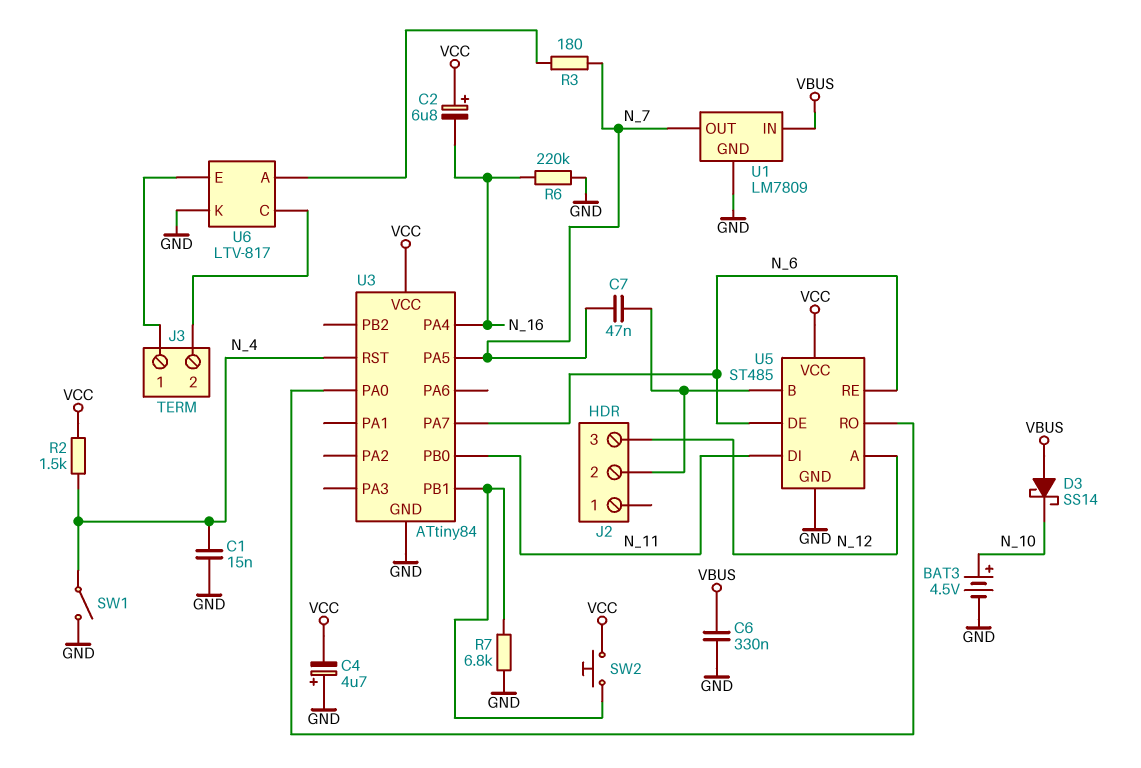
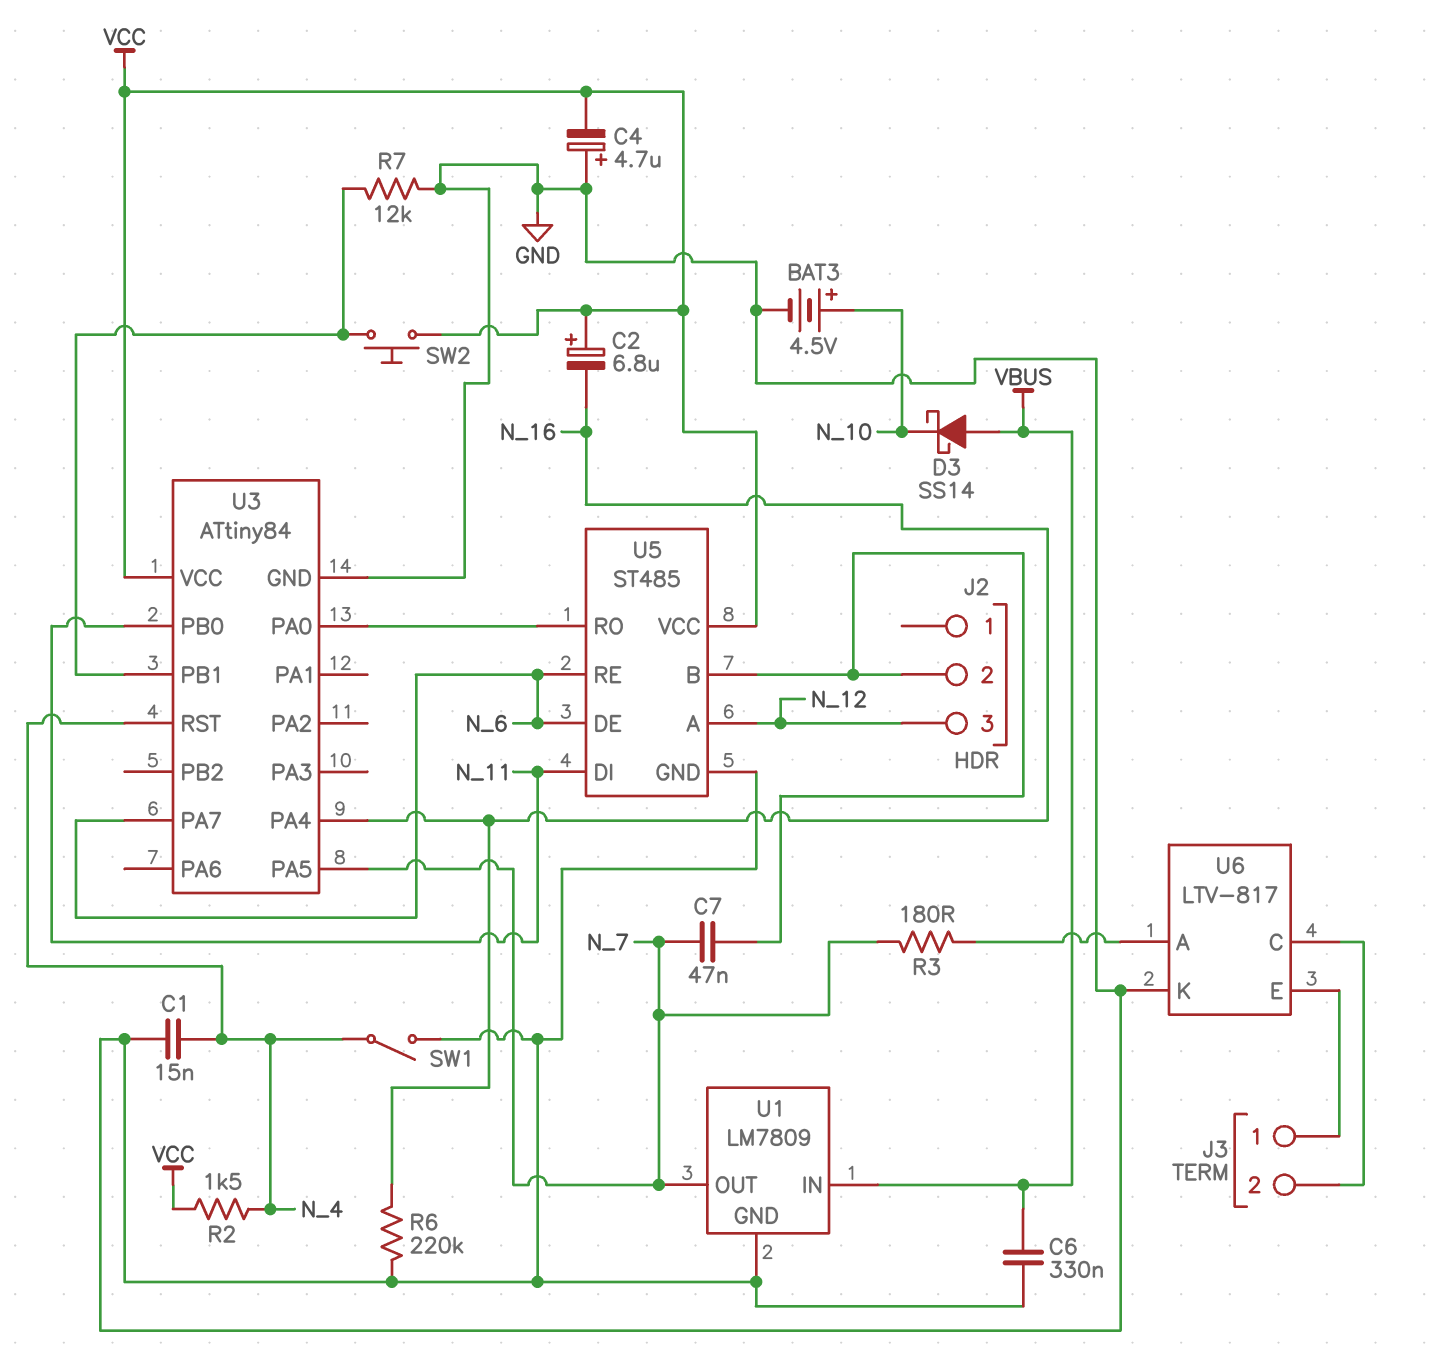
R7: 6.8k (GND, U3/PB1) -> 12k (GND, U3/PB1)

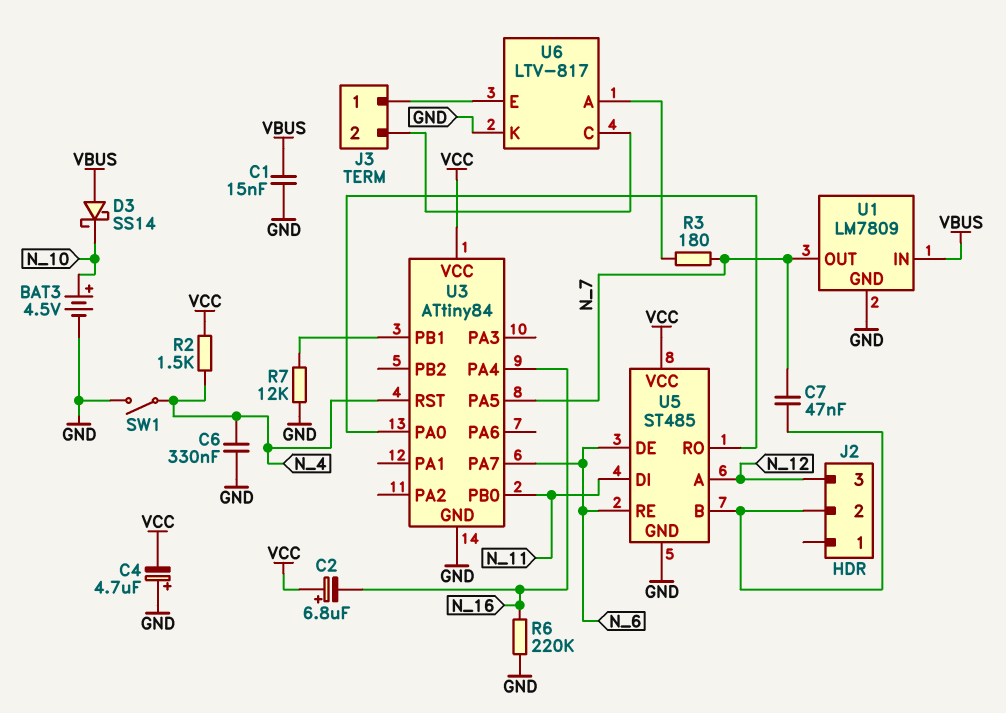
C1: 15nF (GND, N_4) -> 15nF (GND, VBUS)
C6: 330nF (GND, VBUS) -> 330nF (GND, N_4)
SW2: button (U3/PB1, VCC) -> none

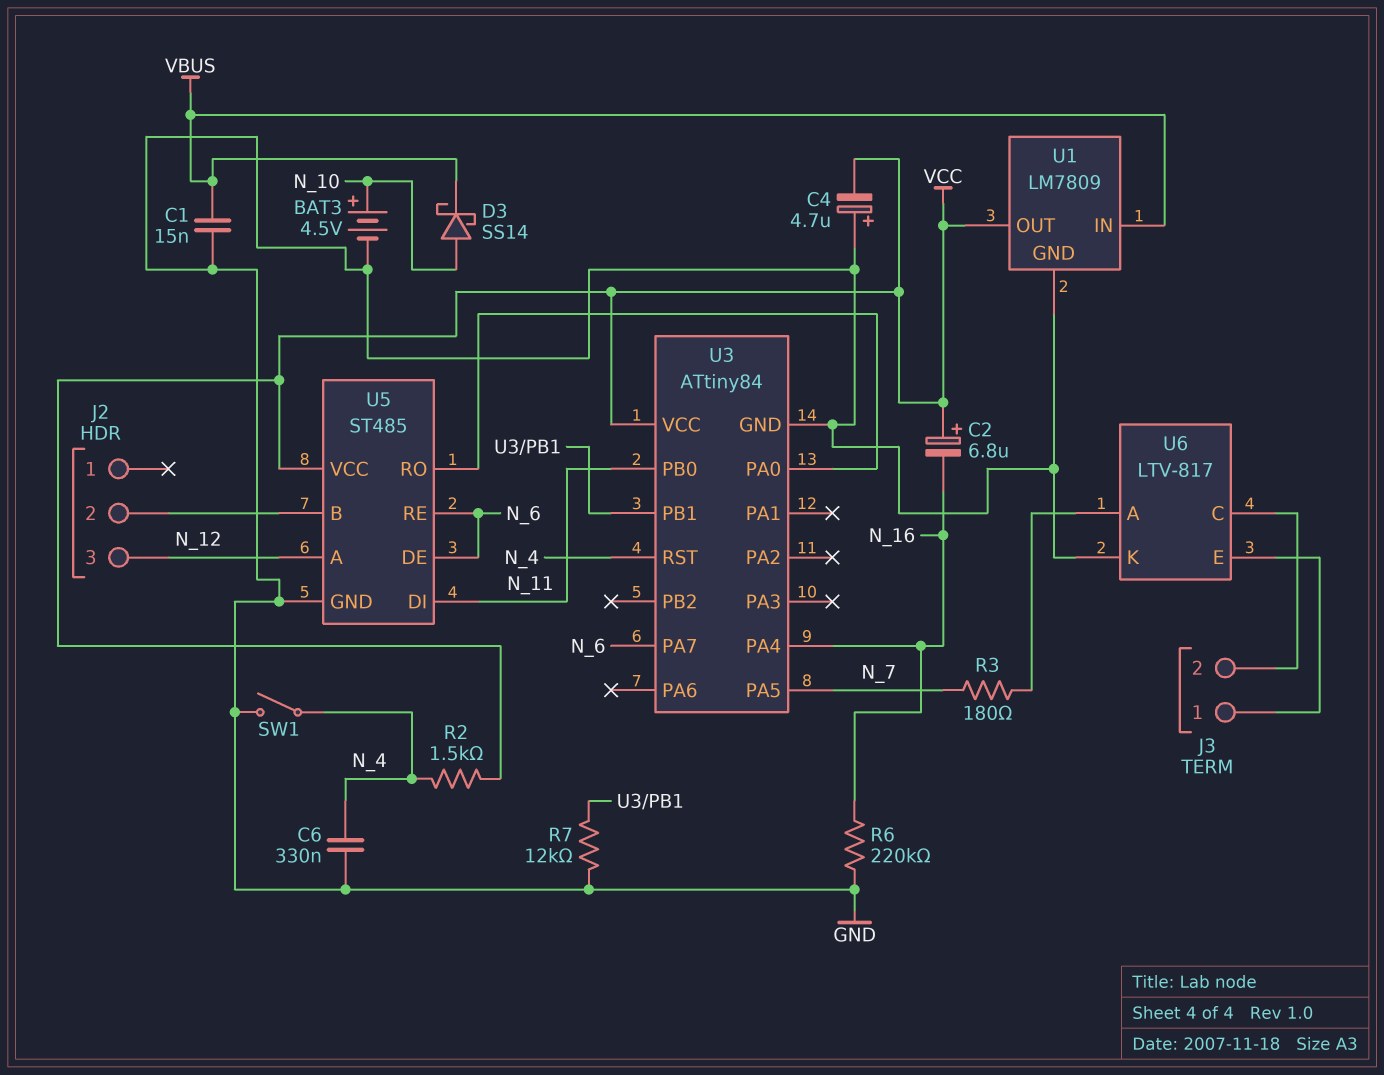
C7: 47nF (J2/2, N_7) -> none
D3: schottky SS14 (A VBUS, K N_10) -> schottky SS14 (A N_10, K VBUS)
U1 pin OUT: N_7 -> VCC

